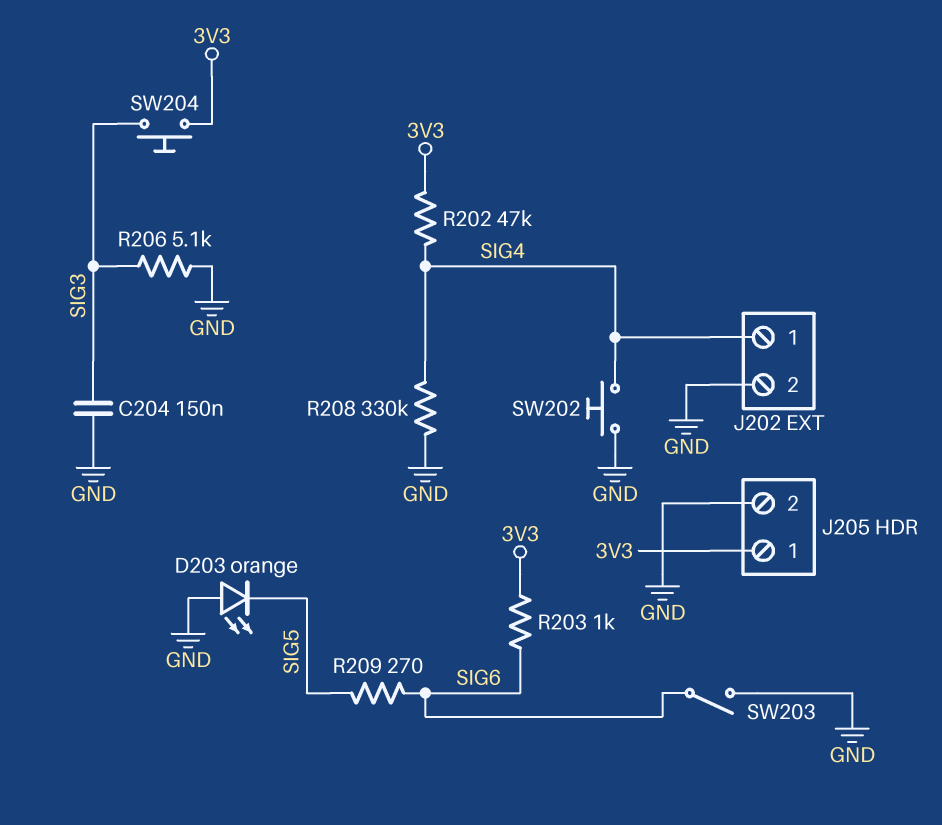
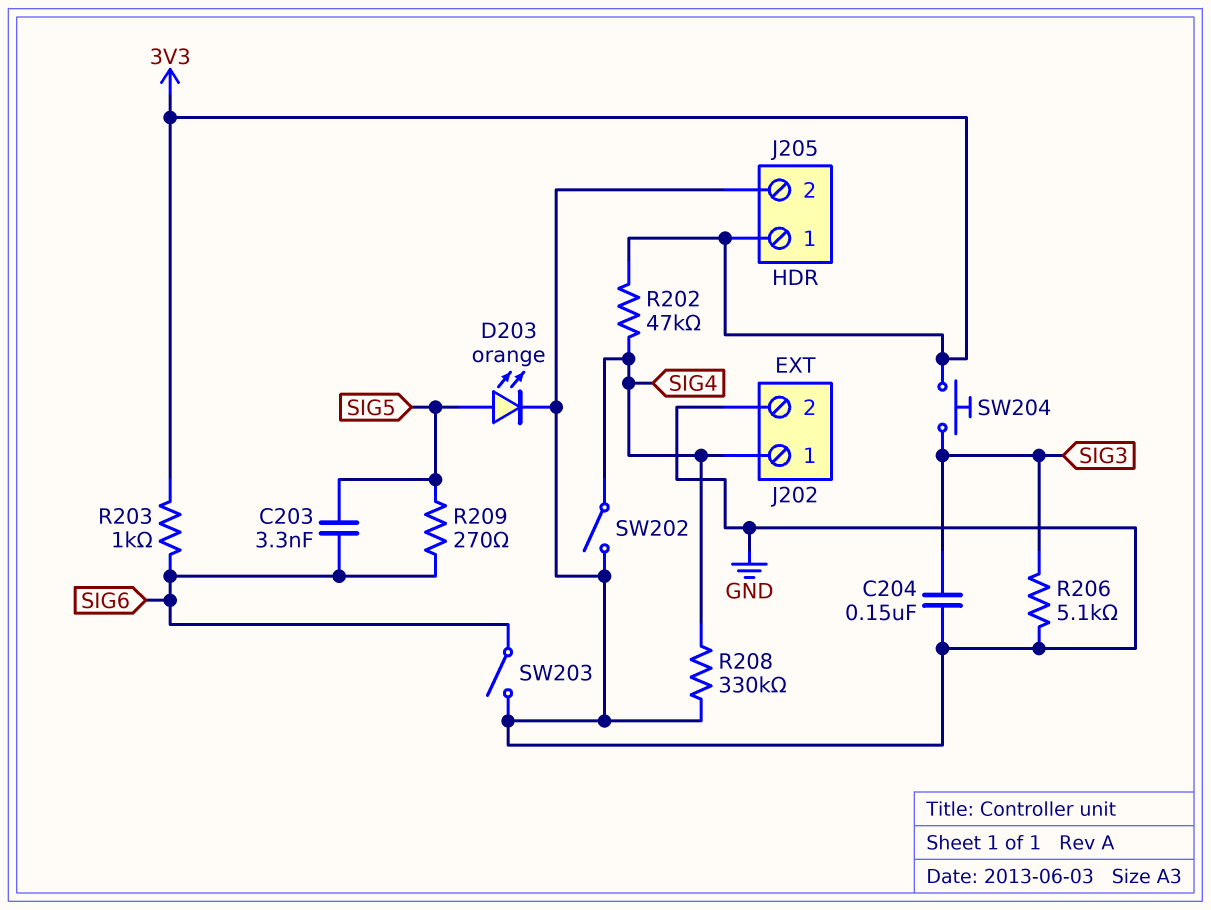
C203: none -> 3.3nF (SIG5, SIG6)
D203: LED orange (A GND, K SIG5) -> LED orange (A SIG5, K GND)
SW202: button (GND, SIG4) -> switch (GND, SIG4)

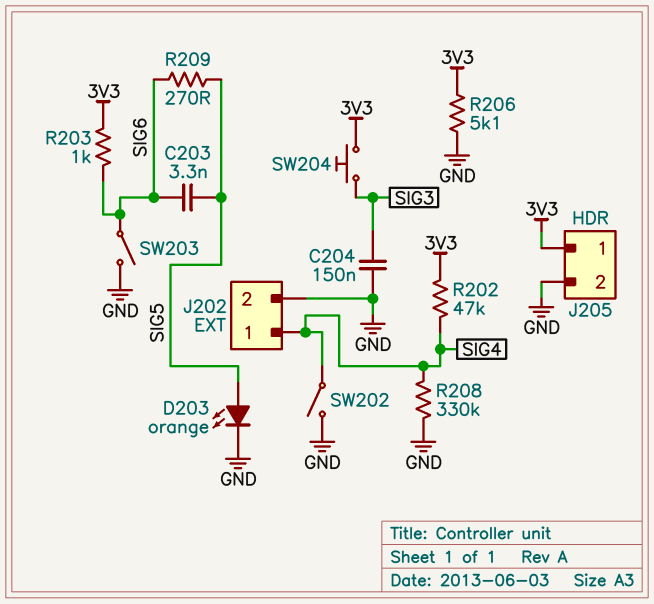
R206: 5.1k (GND, SIG3) -> 5.1k (3V3, GND)

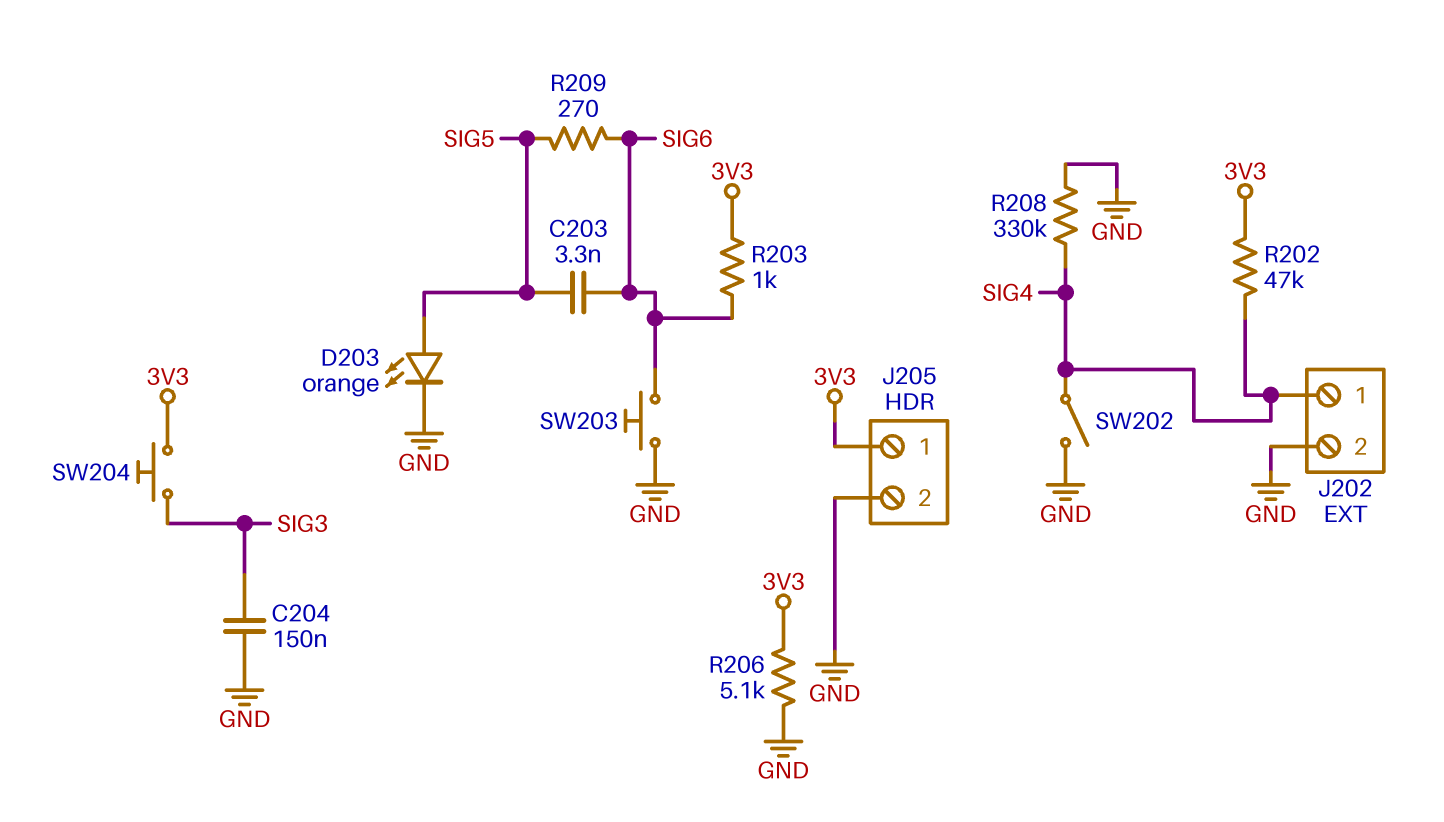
SW203: switch (GND, SIG6) -> button (GND, SIG6)

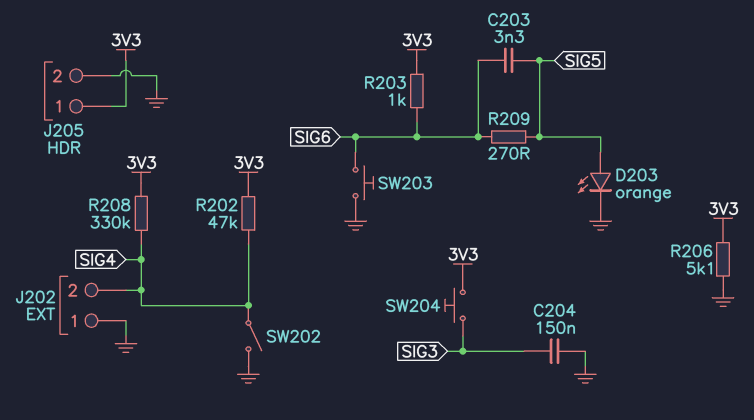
J202 pin 1: SIG4 -> GND
J202 pin 2: GND -> SIG4
R208: 330k (GND, SIG4) -> 330k (3V3, SIG4)

